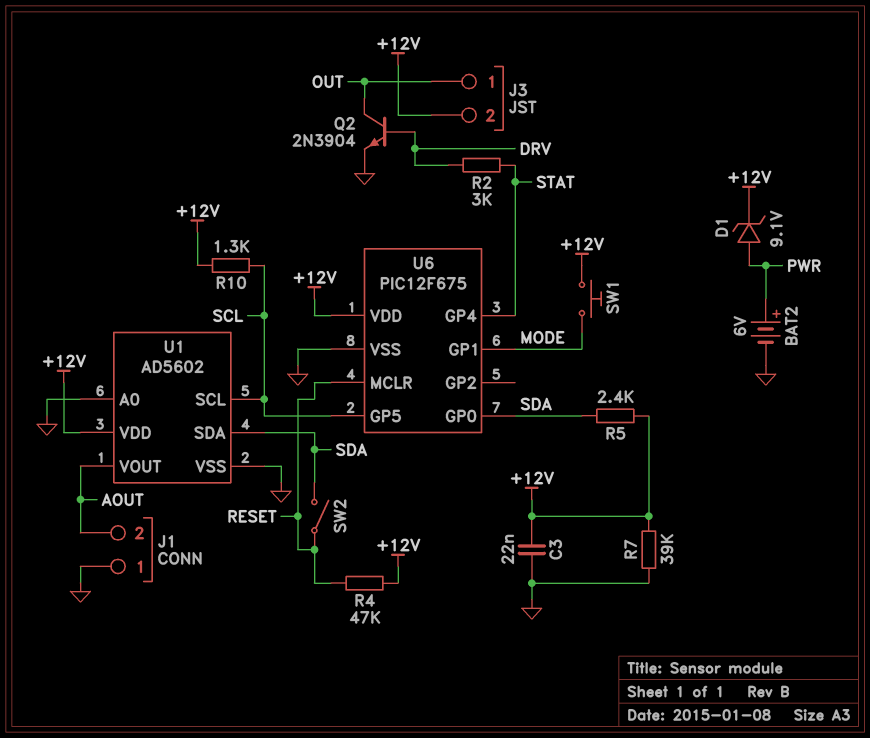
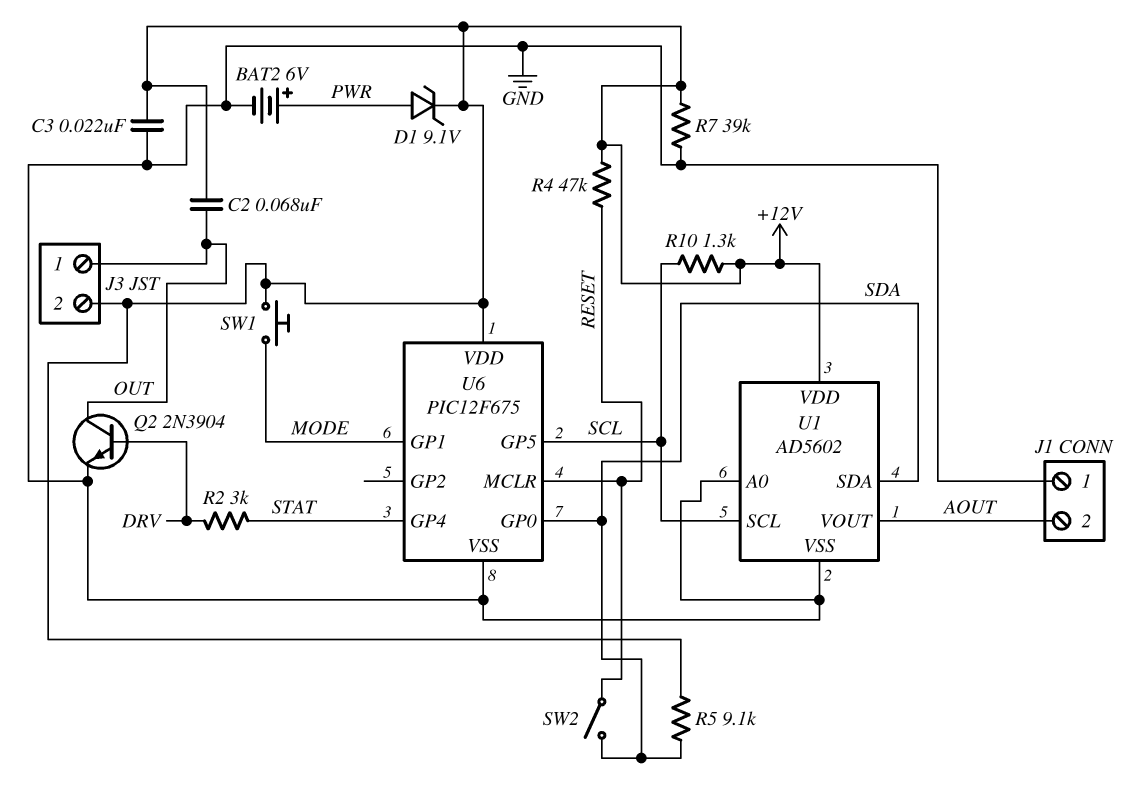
C2: none -> 68nF (+12V, OUT)
R5: 2.4k (+12V, SDA) -> 9.1k (+12V, SDA)

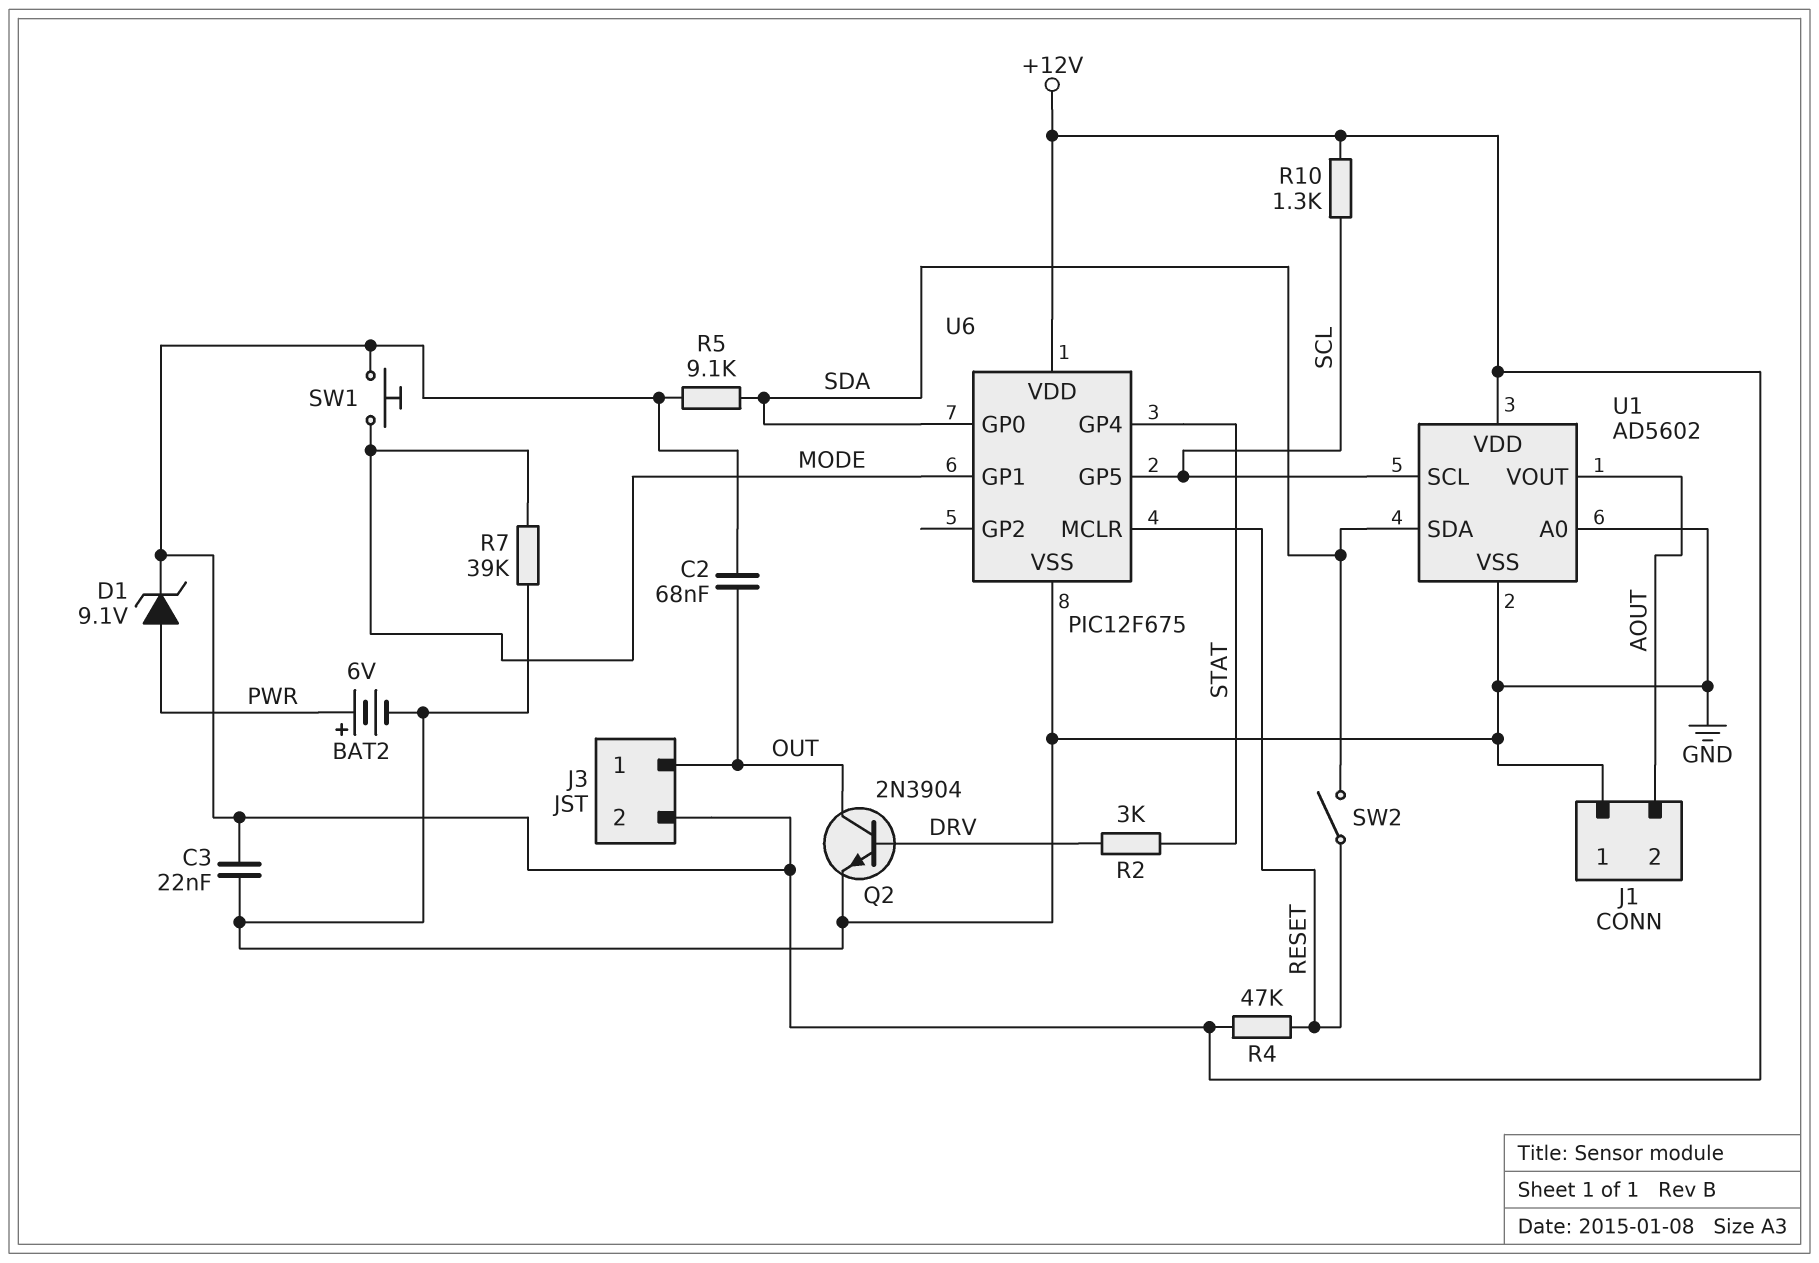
R7: 39k (+12V, GND) -> 39k (GND, MODE)

